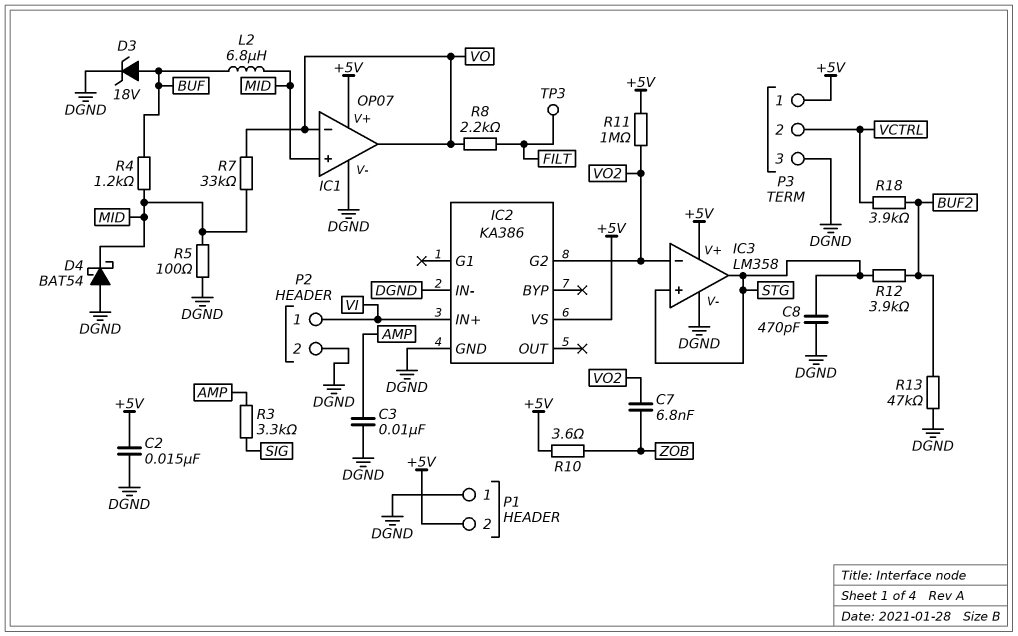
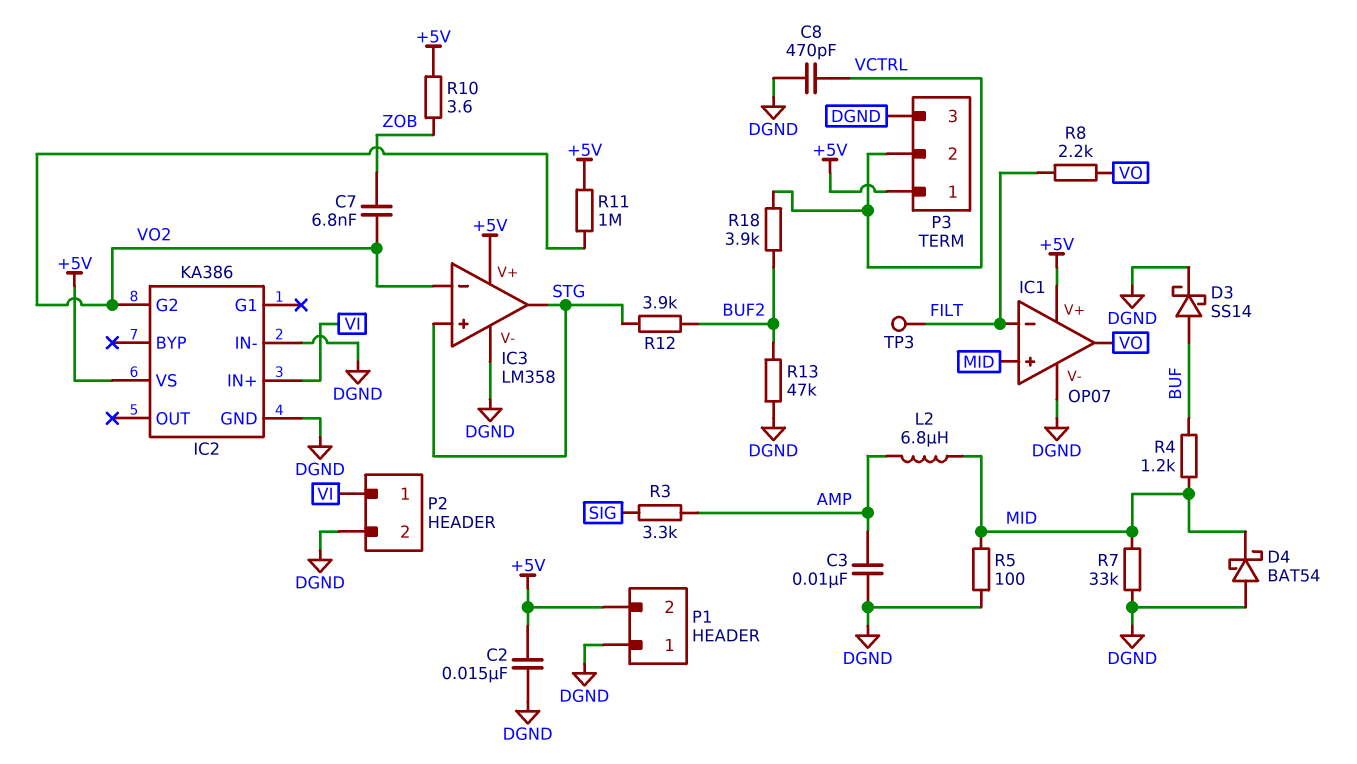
C8: 470pF (DGND, STG) -> 470pF (DGND, VCTRL)
D3: zener 18V (A BUF, K DGND) -> schottky SS14 (A BUF, K DGND)
IC1 pin in-: VO -> FILT
L2: 6.8uH (BUF, MID) -> 6.8uH (AMP, MID)
R7: 33k (MID, VO) -> 33k (DGND, MID)

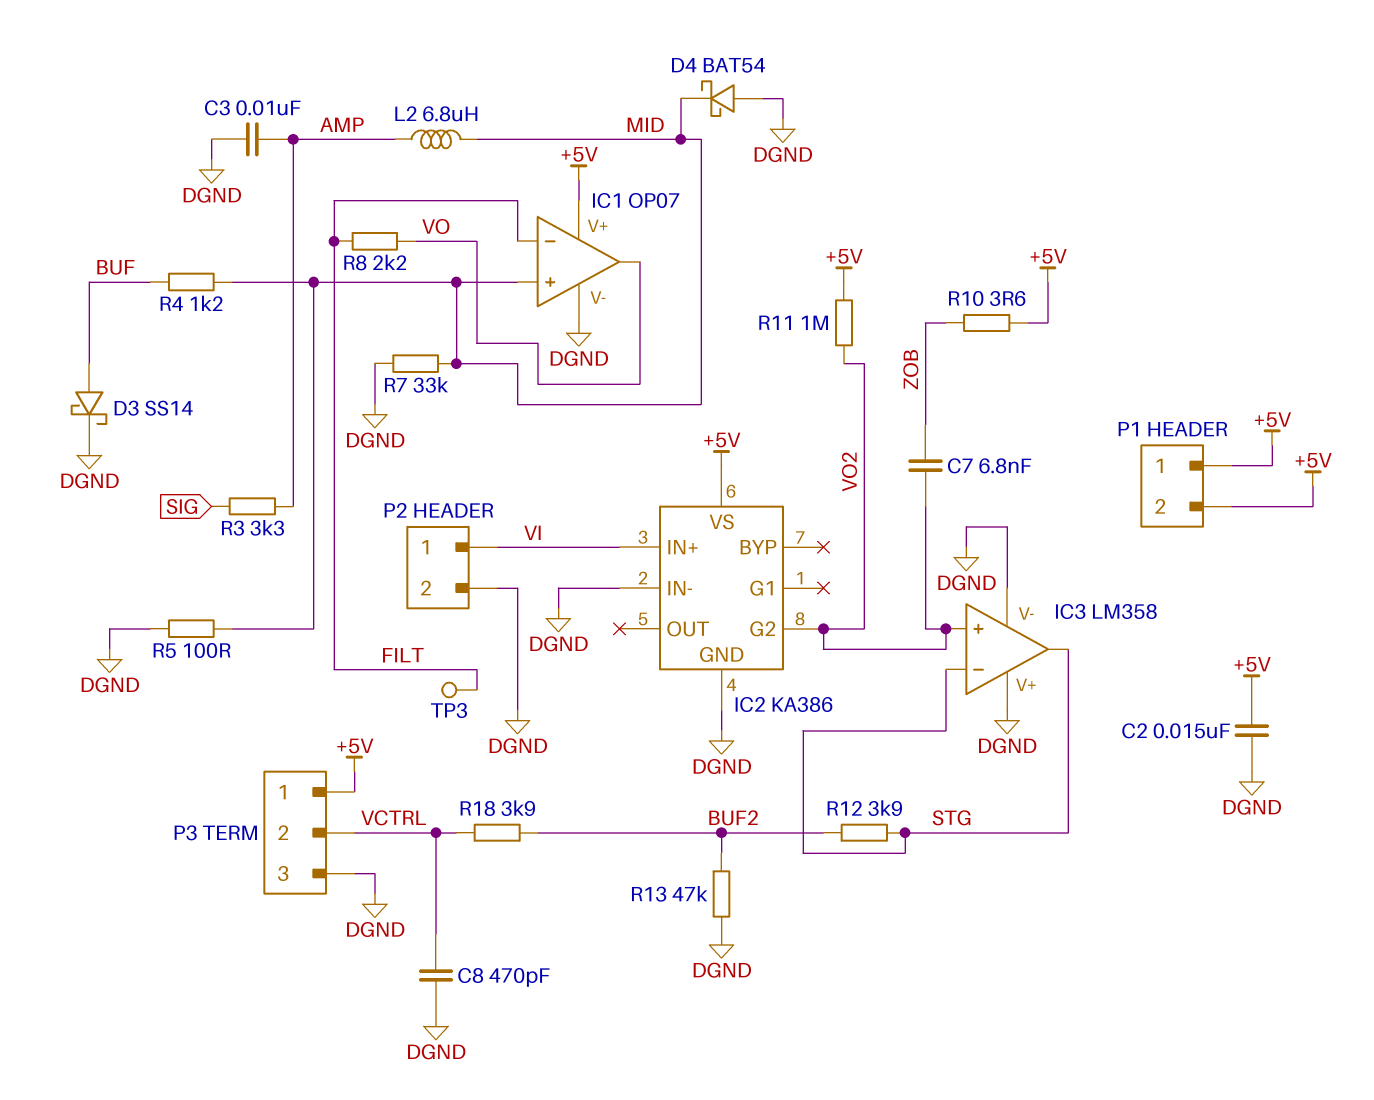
IC3 pin V+: +5V -> DGND
IC3 pin in+: STG -> VO2
IC3 pin in-: VO2 -> STG
P1 pin 1: DGND -> +5V

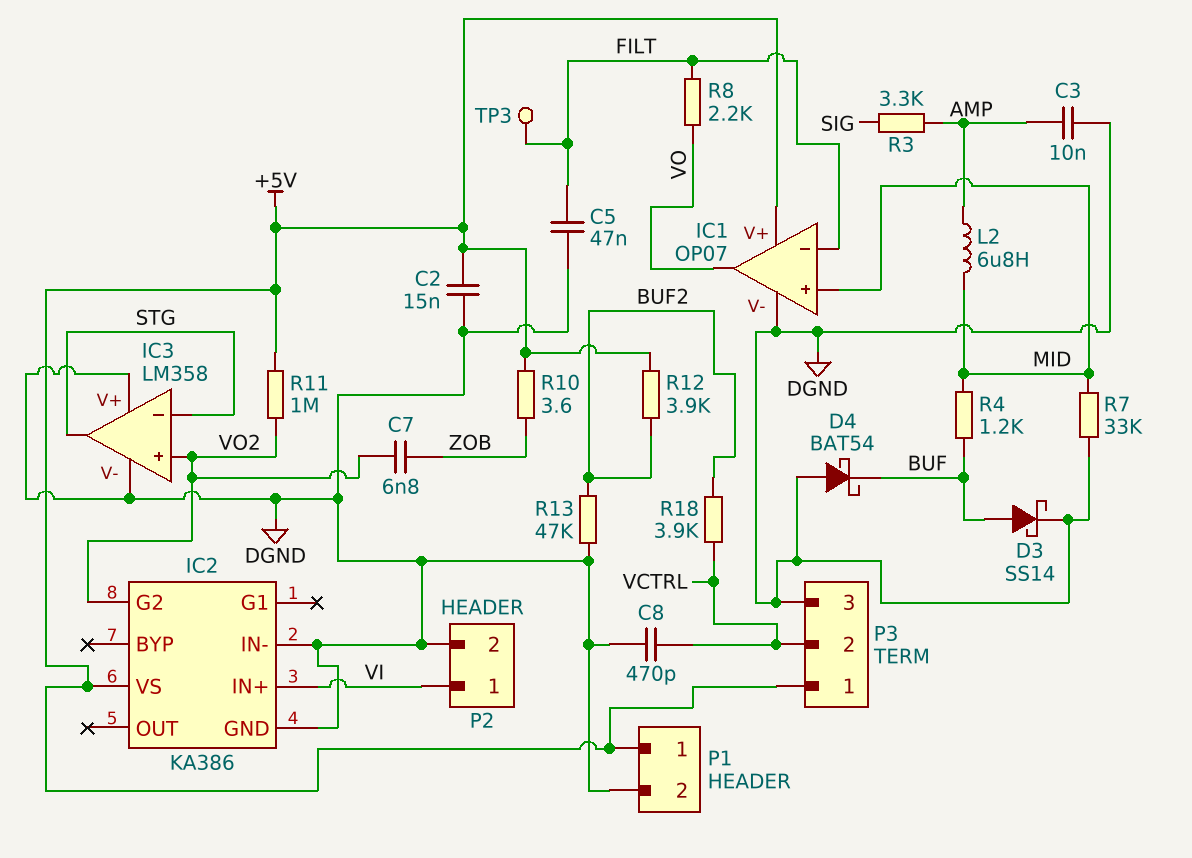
C5: none -> 47nF (DGND, FILT)
D4: schottky BAT54 (A DGND, K MID) -> schottky BAT54 (A DGND, K BUF)
P1 pin 2: +5V -> DGND
R5: 100 (DGND, MID) -> none
R12: 3.9k (BUF2, STG) -> 3.9k (+5V, BUF2)

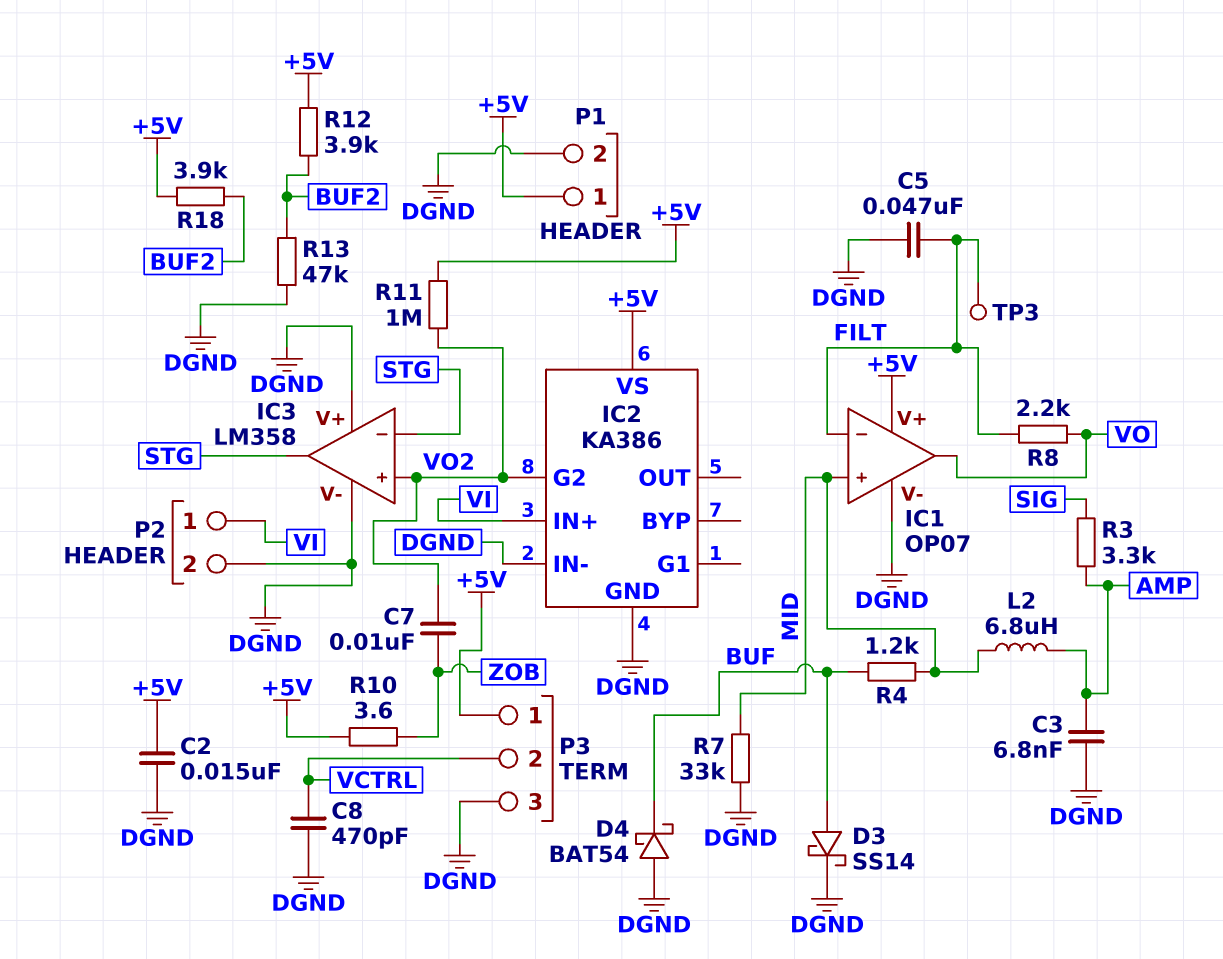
C3: 10nF (AMP, DGND) -> 6.8nF (AMP, DGND)
C7: 6.8nF (VO2, ZOB) -> 10nF (VO2, ZOB)
R18: 3.9k (BUF2, VCTRL) -> 3.9k (+5V, BUF2)

